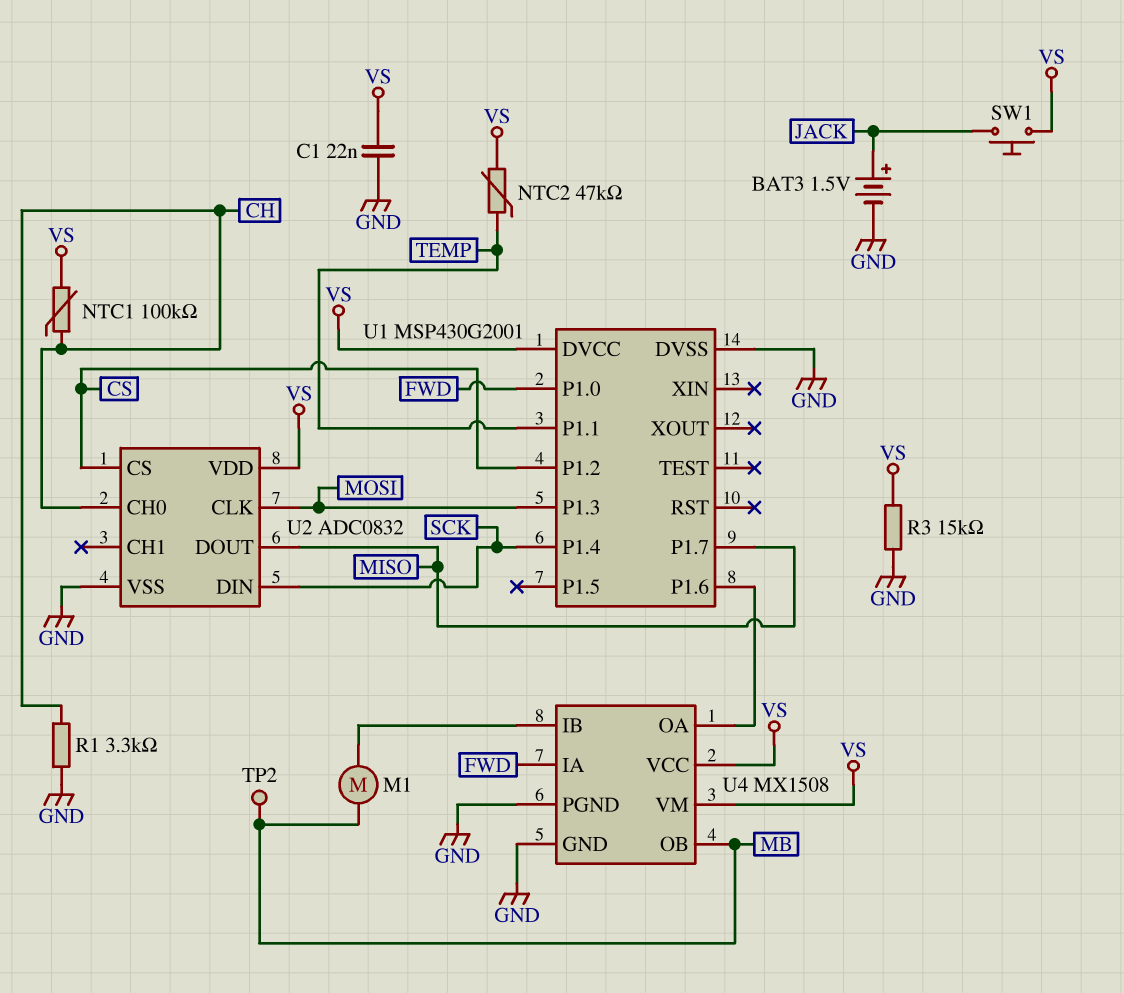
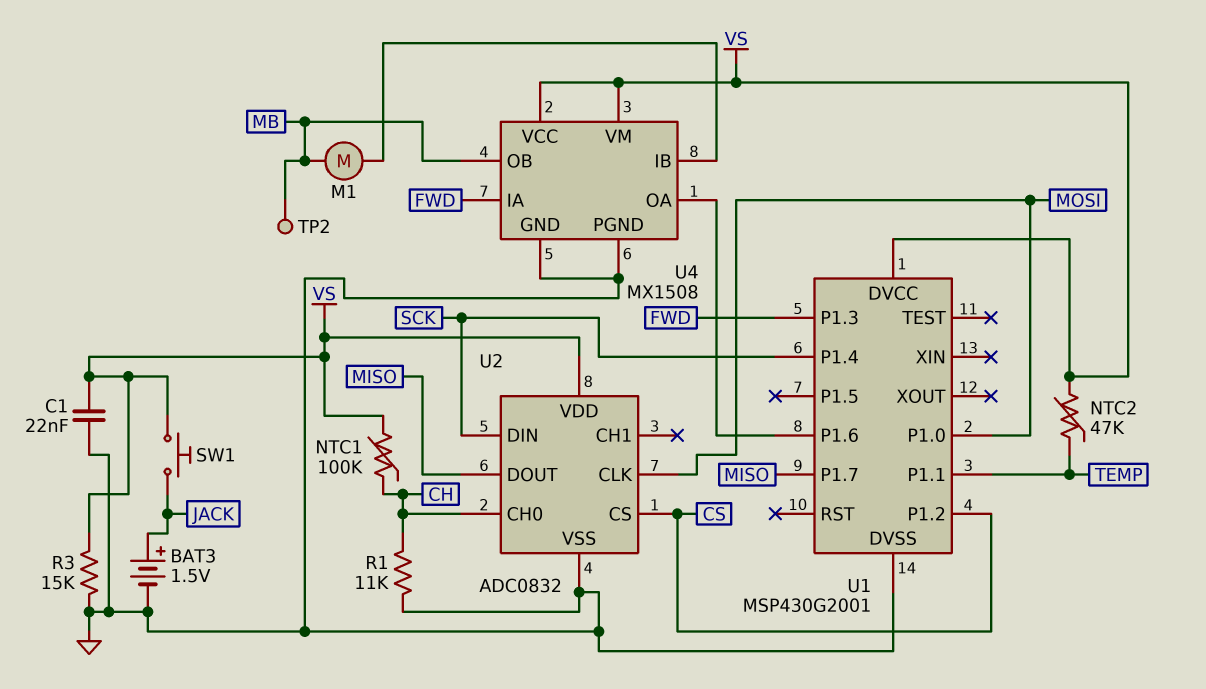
R1: 3.3k (CH, GND) -> 11k (CH, GND)
U1 pin P1.0: FWD -> MOSI
U1 pin P1.3: MOSI -> FWD

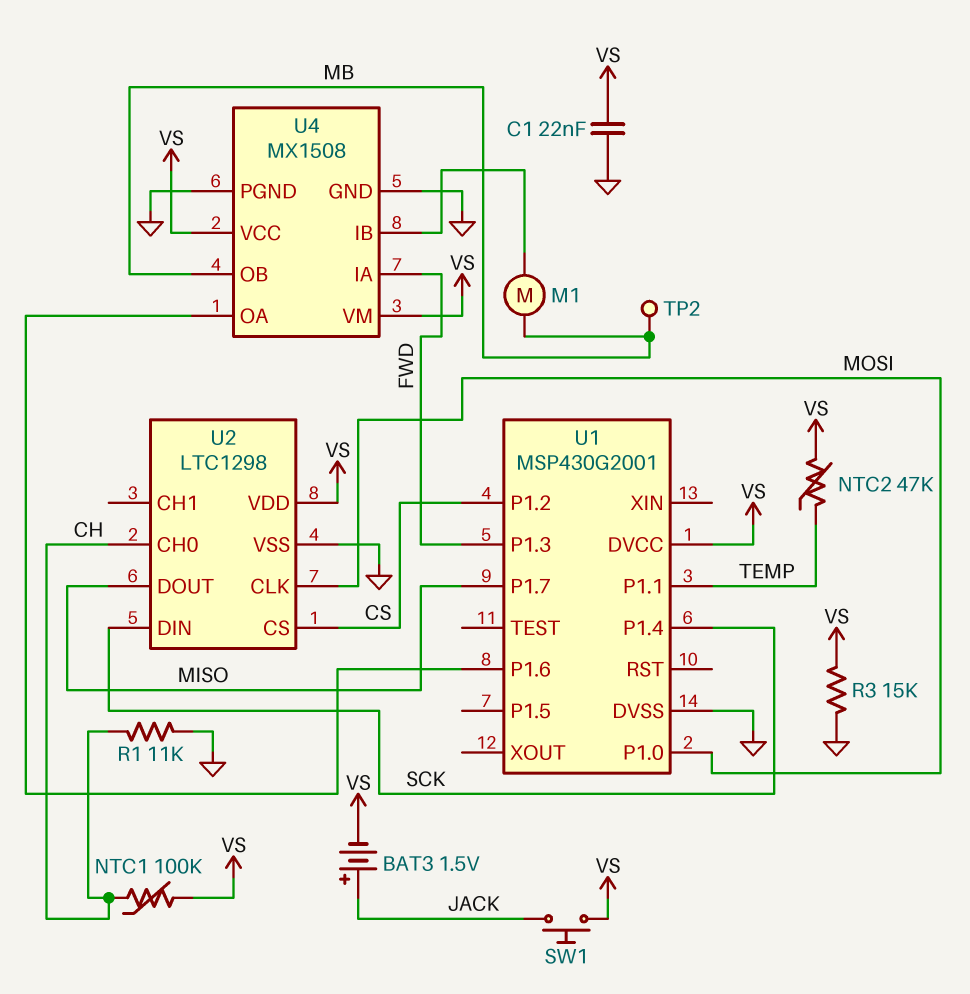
BAT3: 1.5V (plus JACK, minus GND) -> 1.5V (plus JACK, minus VS)
U2: ADC0832 -> LTC1298

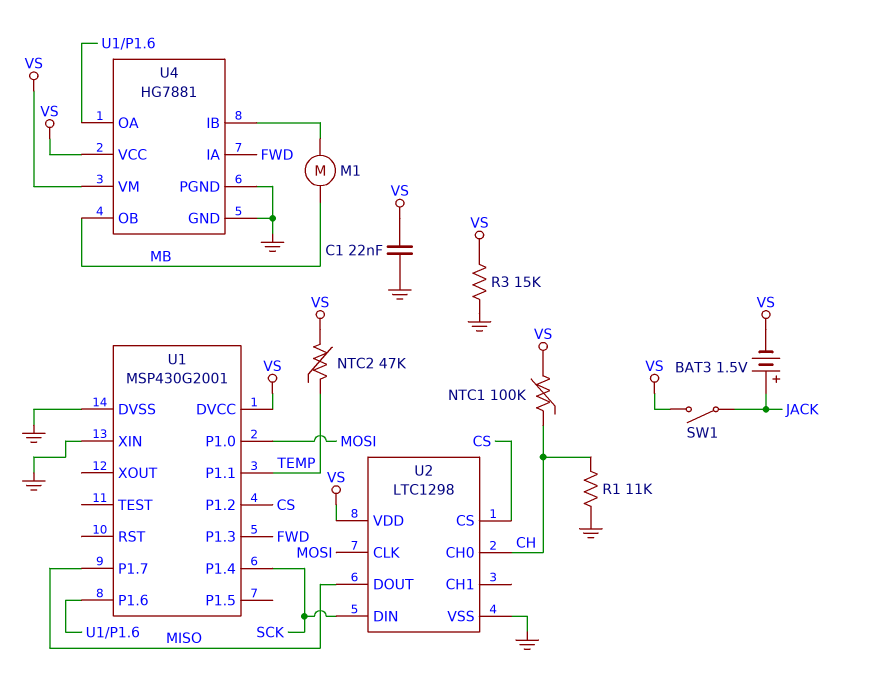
SW1: button (JACK, VS) -> switch (JACK, VS)
TP2: test point (MB) -> none
U1 pin XIN: none -> GND
U4: MX1508 -> HG7881

